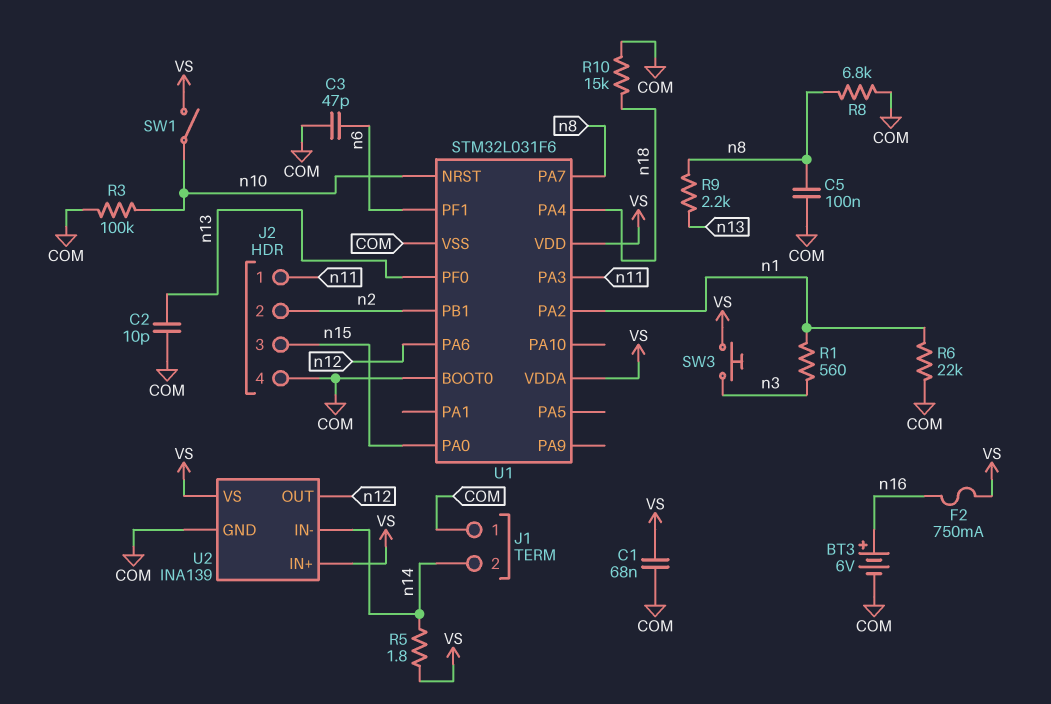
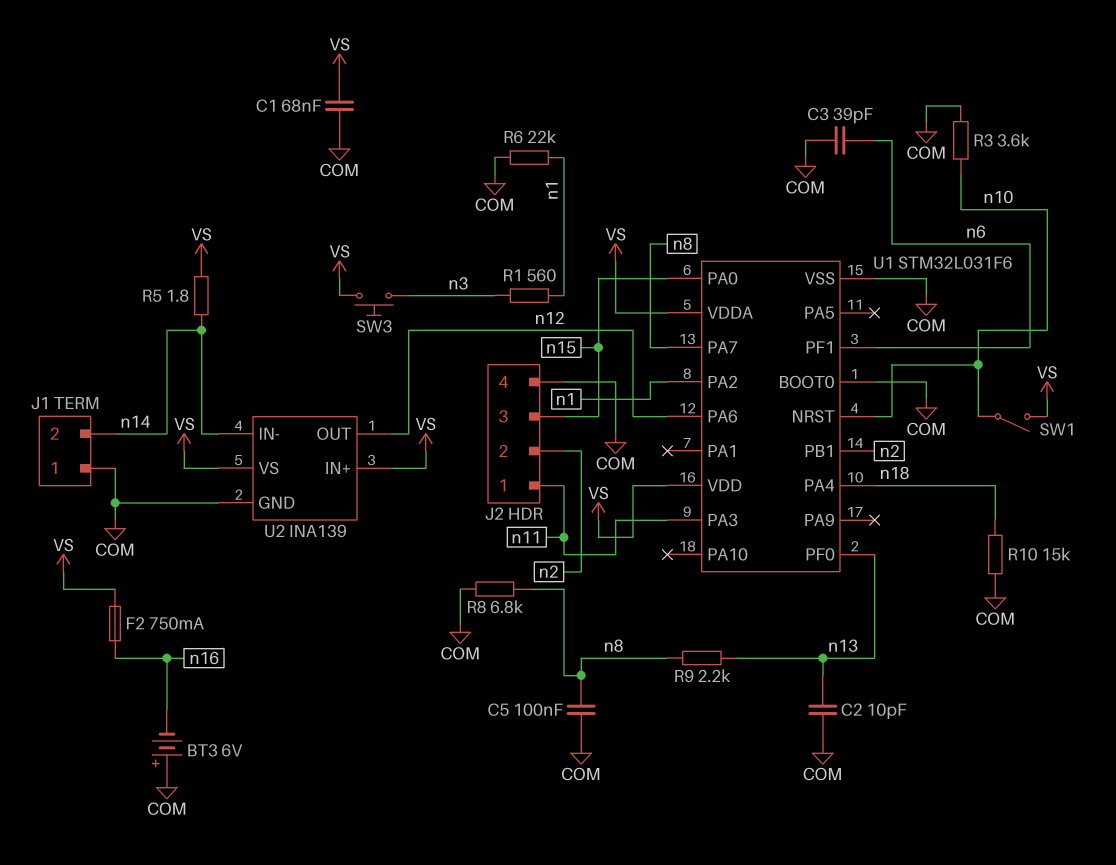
BT3: 6V (plus n16, minus COM) -> 6V (plus COM, minus n16)
C3: 47pF (COM, n6) -> 39pF (COM, n6)
R3: 100k (COM, n10) -> 3.6k (COM, n10)

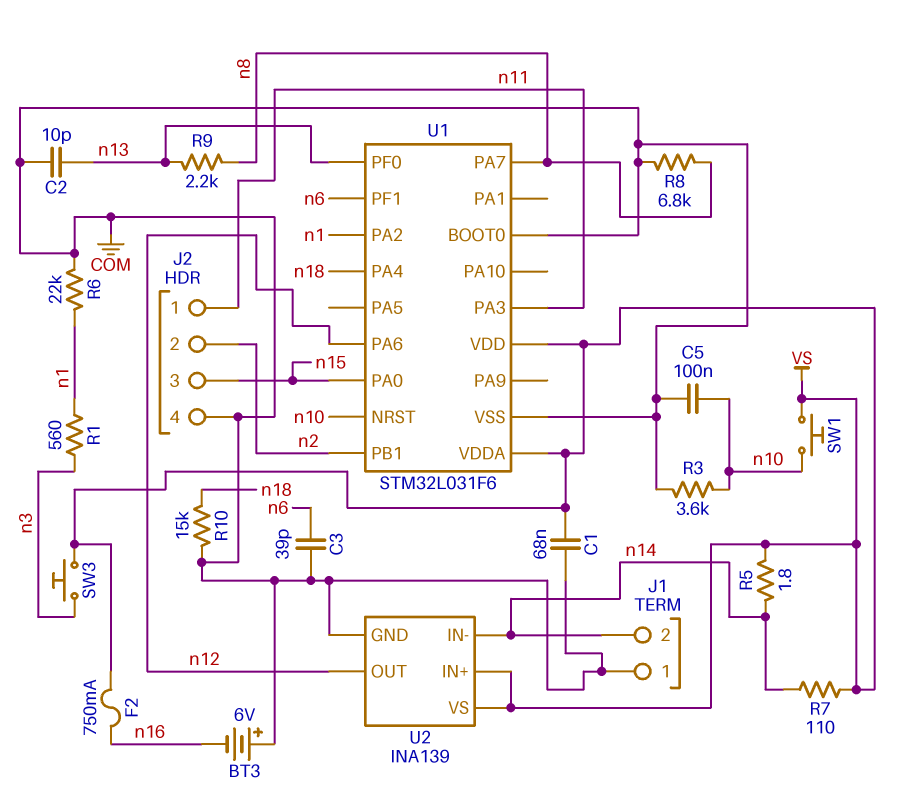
C5: 100nF (COM, n8) -> 100nF (COM, n10)
R7: none -> 110 (VS, n14)
SW1: switch (VS, n10) -> button (VS, n10)

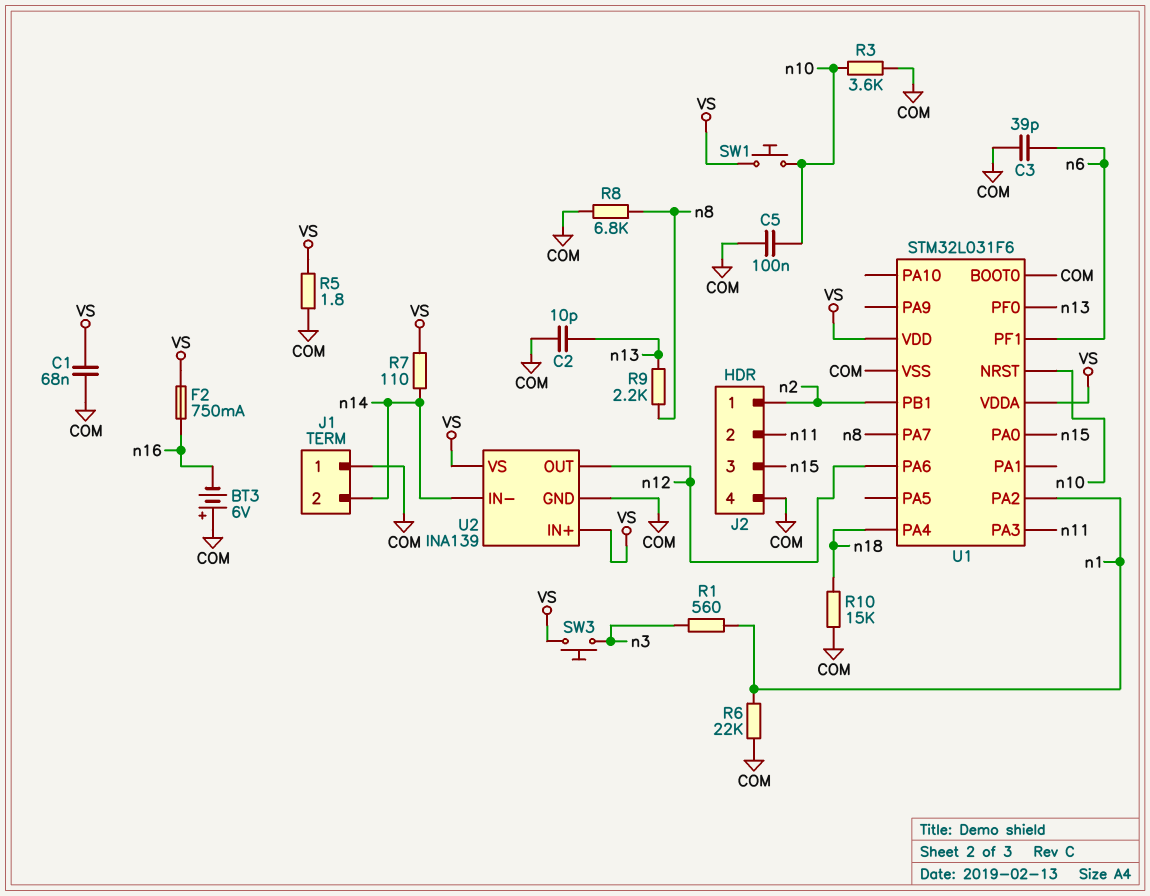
J2 pin 1: n11 -> n2
J2 pin 2: n2 -> n11
R5: 1.8 (VS, n14) -> 1.8 (COM, VS)

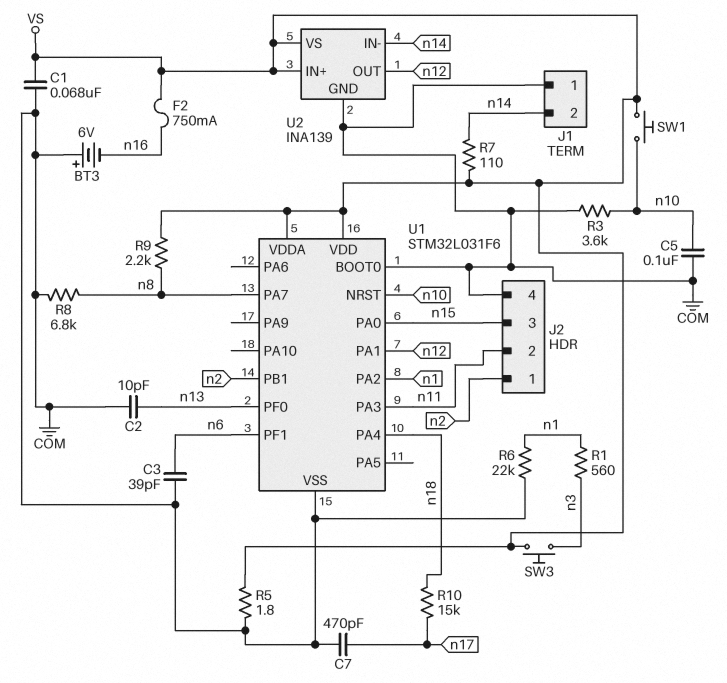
C7: none -> 470pF (COM, n17)
R9: 2.2k (n8, n13) -> 2.2k (VS, n8)
R10: 15k (COM, n18) -> 15k (n17, n18)
U1 pin PA1: none -> n12
U1 pin PA6: n12 -> none

